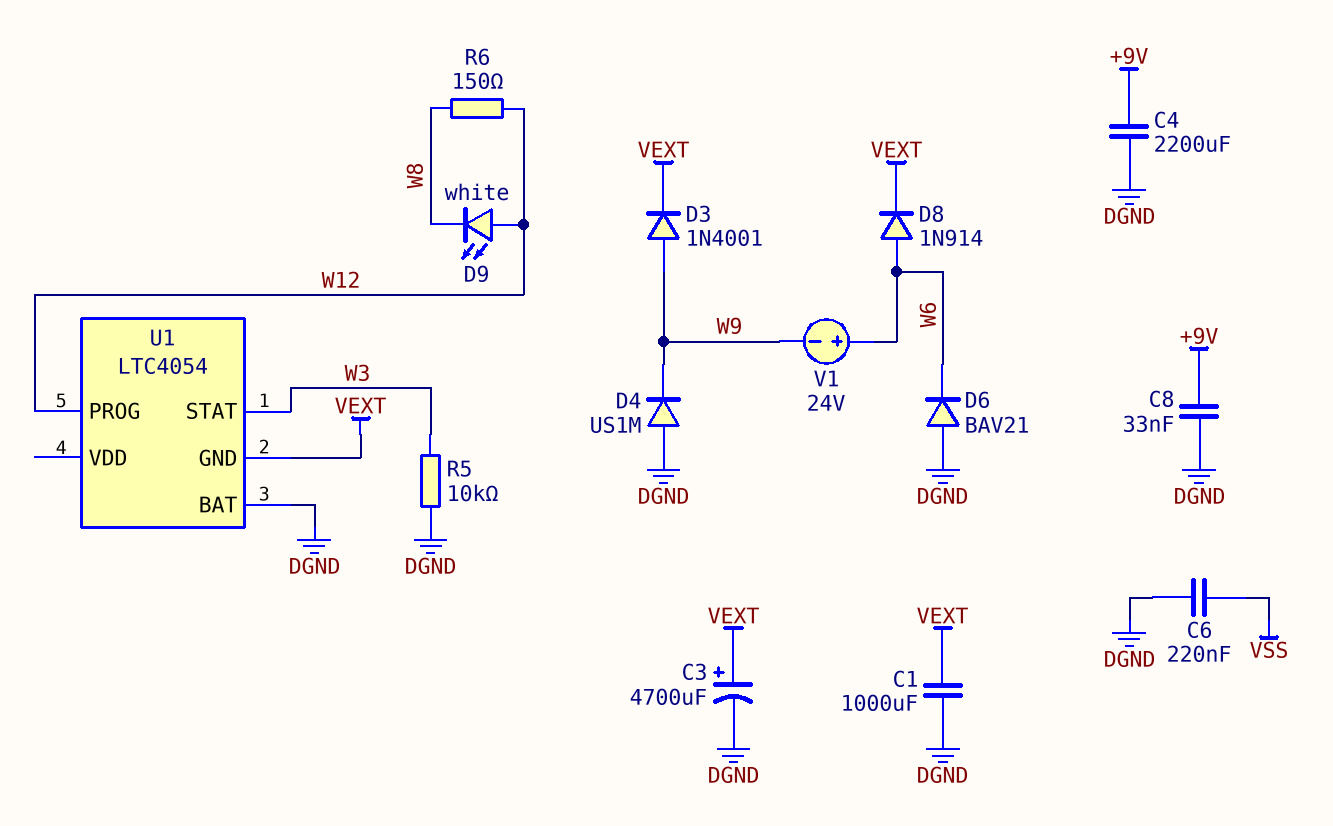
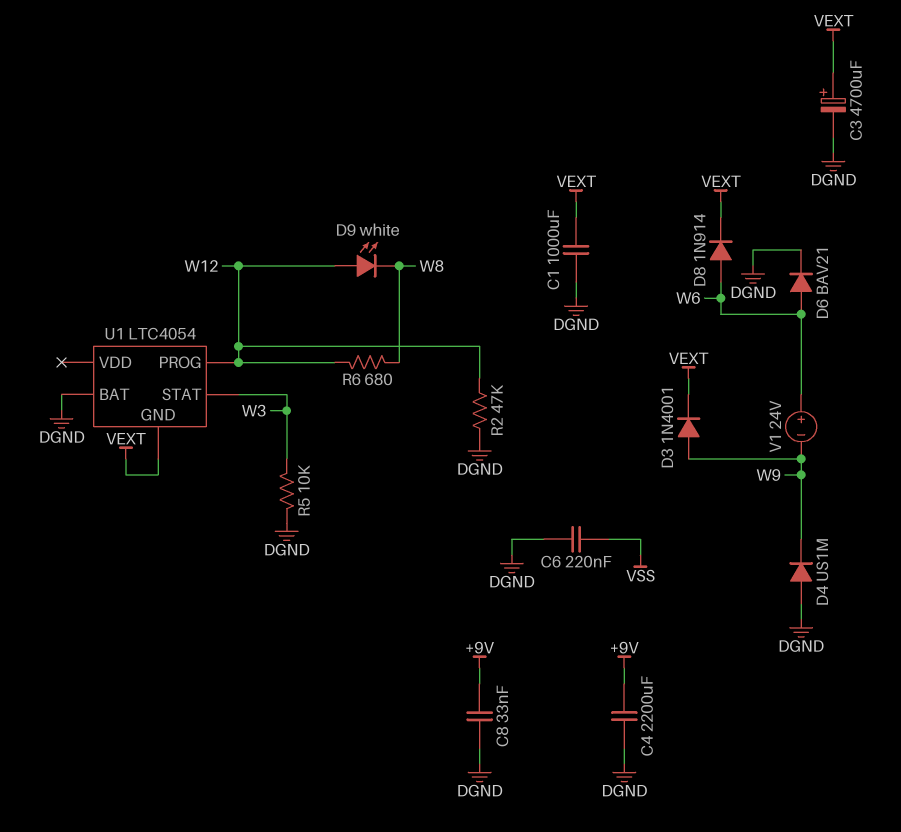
D6: diode BAV21 (A DGND, K W6) -> diode BAV21 (A W6, K DGND)
R2: none -> 47k (DGND, W12)
R6: 150 (W8, W12) -> 680 (W8, W12)

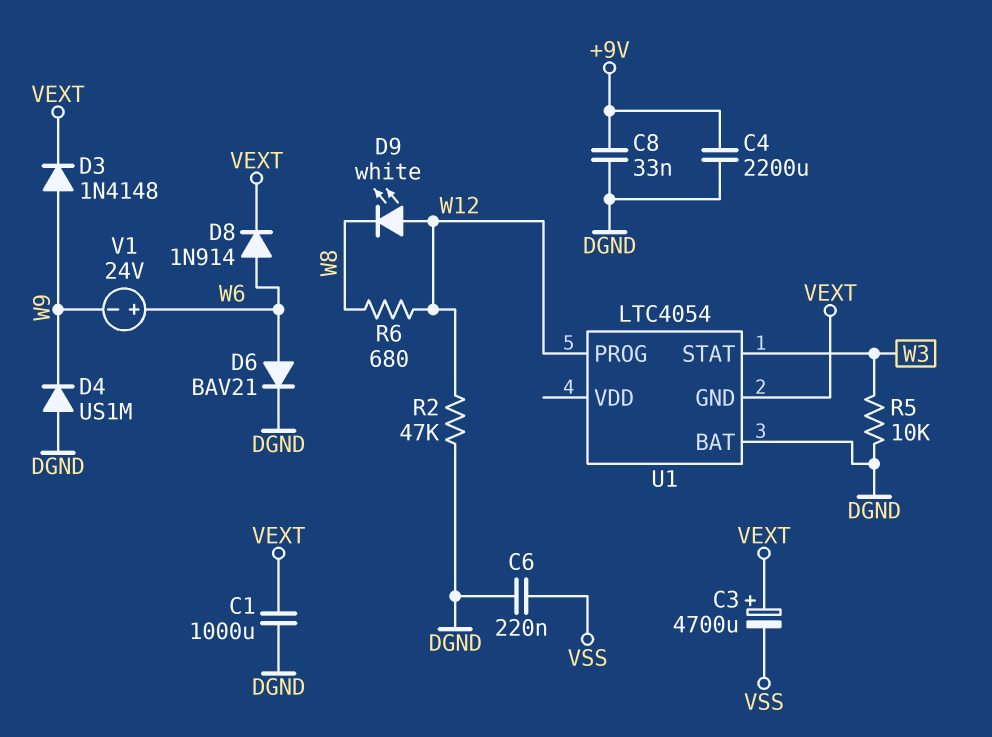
C3: 4700uF (plus VEXT, minus DGND) -> 4700uF (plus VEXT, minus VSS)
D3: diode 1N4001 (A W9, K VEXT) -> diode 1N4148 (A W9, K VEXT)

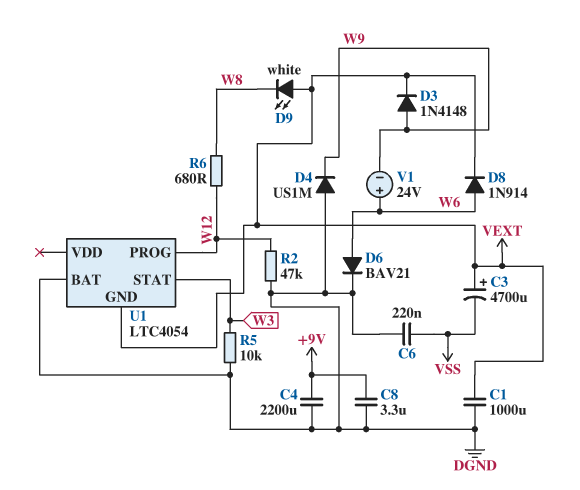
C8: 33nF (+9V, DGND) -> 3.3uF (+9V, DGND)
D9: LED white (A W12, K W8) -> LED white (A VEXT, K W8)

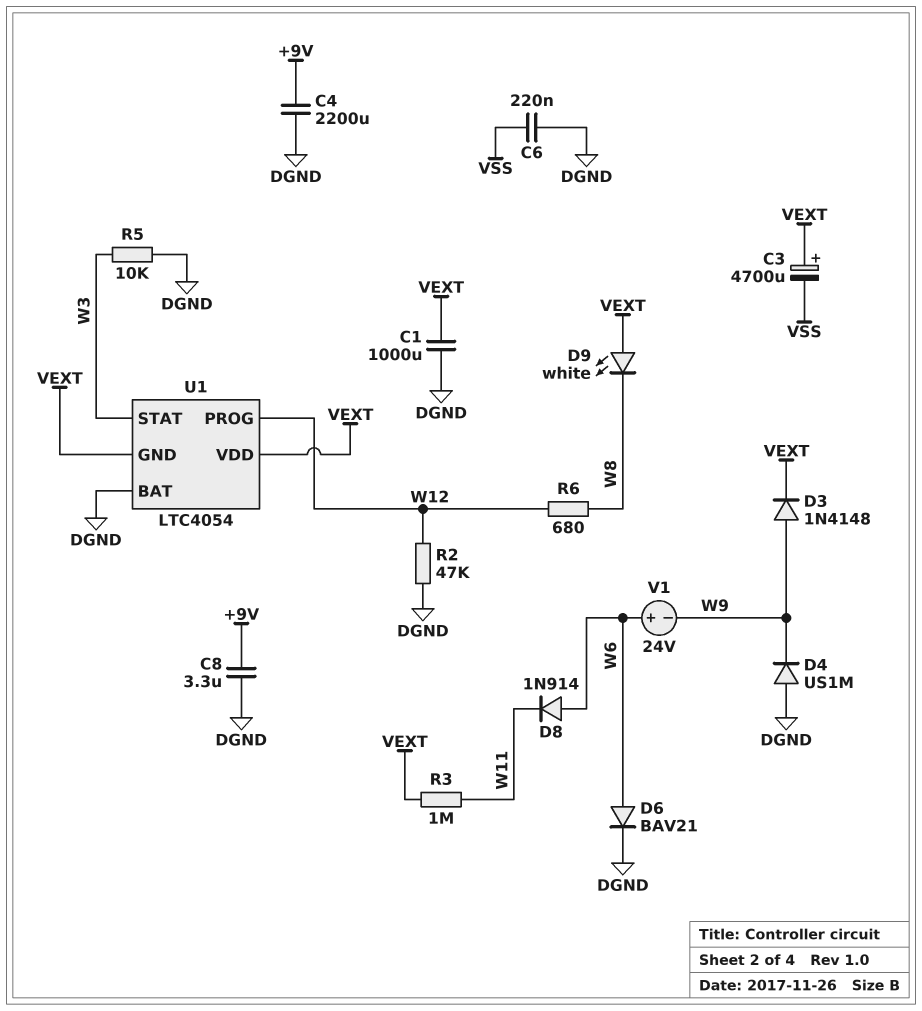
D8: diode 1N914 (A W6, K VEXT) -> diode 1N914 (A W6, K W11)
R3: none -> 1M (VEXT, W11)
U1 pin VDD: none -> VEXT

